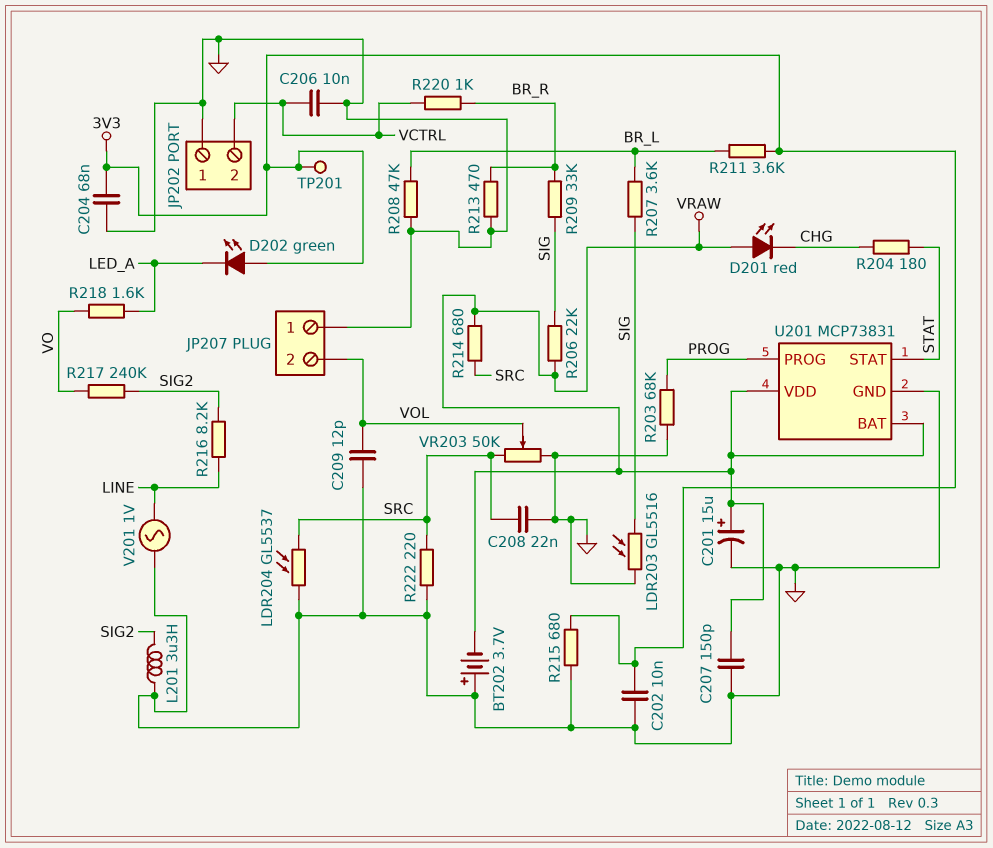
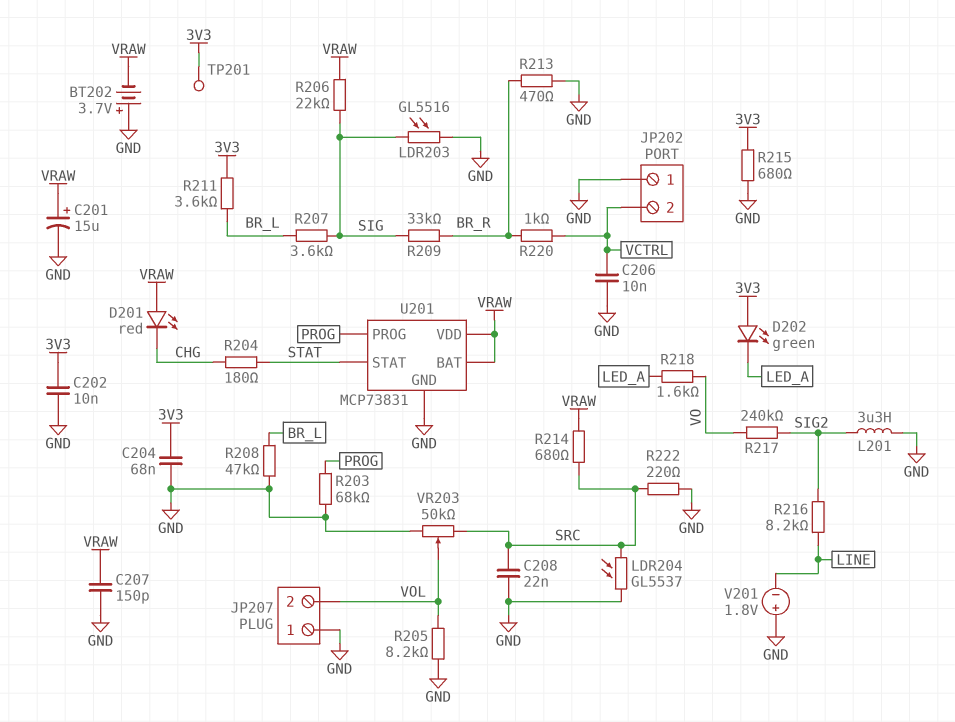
C209: 12pF (GND, VOL) -> none
R205: none -> 8.2k (GND, VOL)
V201: AC 1V (GND, LINE) -> 1.8V (plus GND, minus LINE)

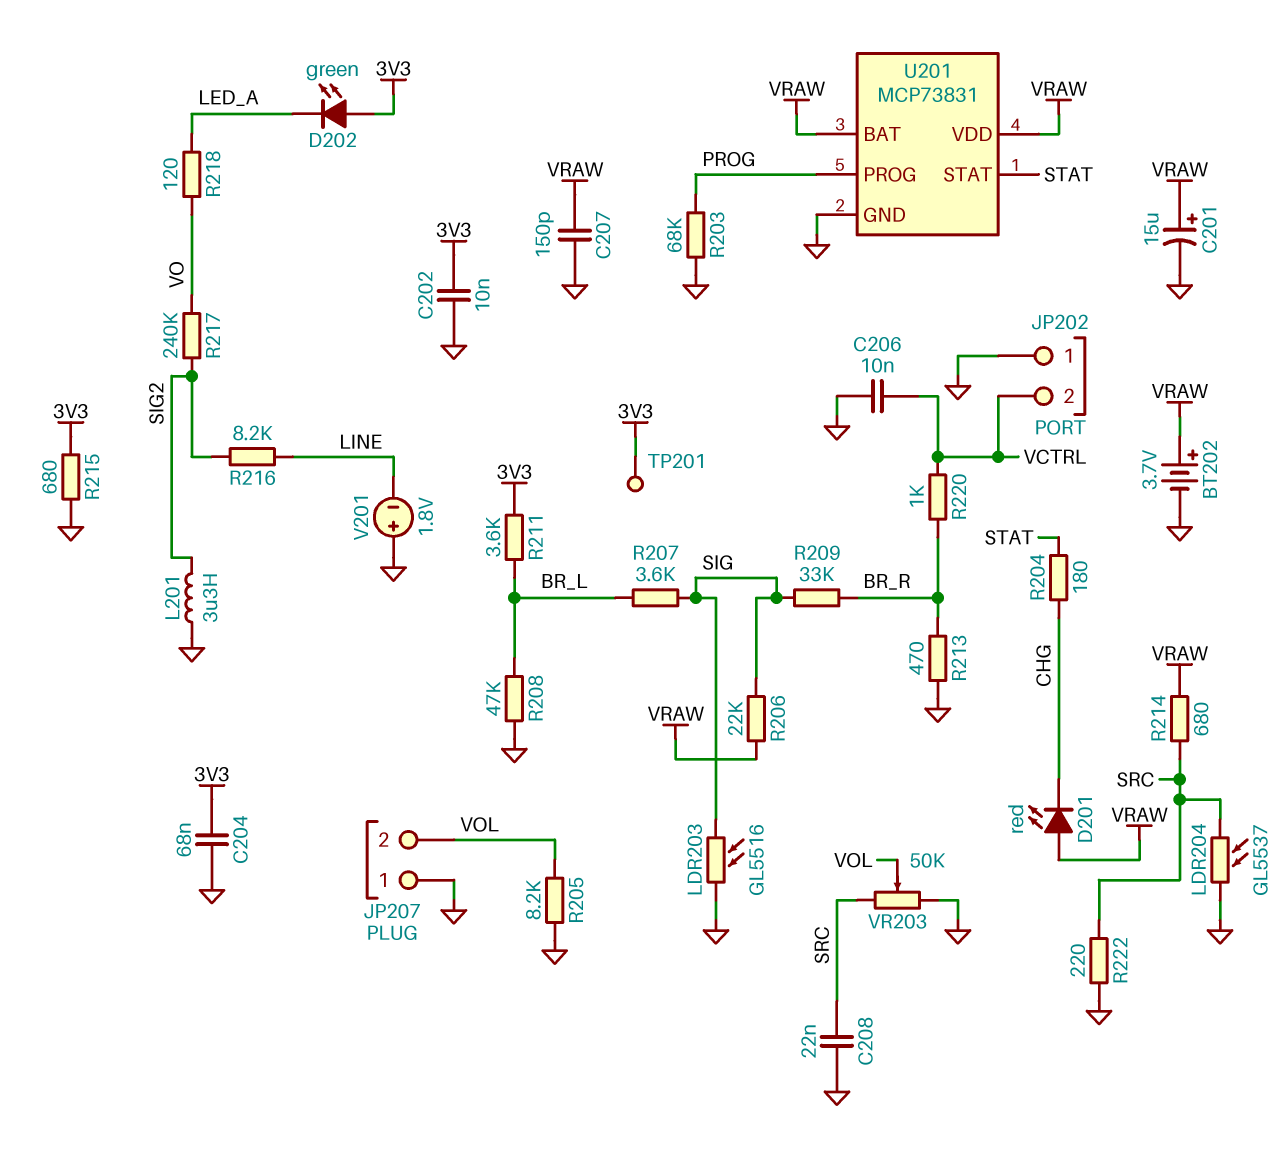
BT202: 3.7V (plus GND, minus VRAW) -> 3.7V (plus VRAW, minus GND)
R218: 1.6k (LED_A, VO) -> 120 (LED_A, VO)

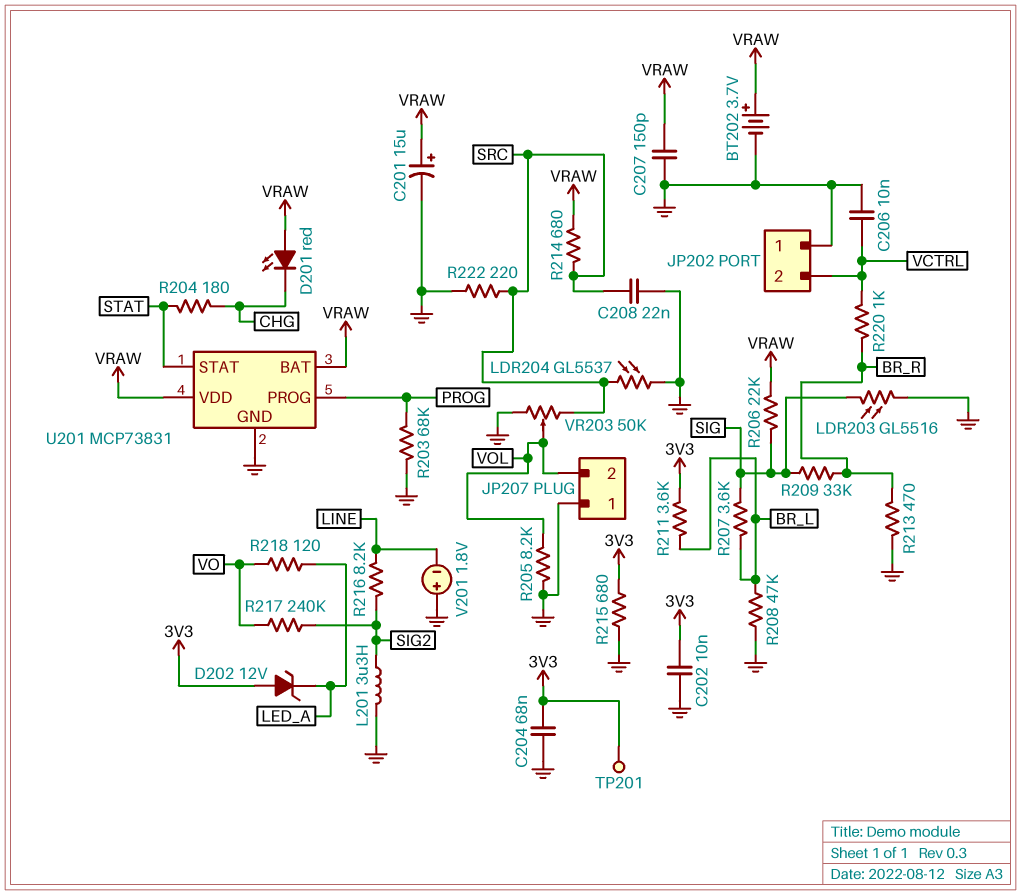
D202: LED green (A 3V3, K LED_A) -> zener 12V (A 3V3, K LED_A)

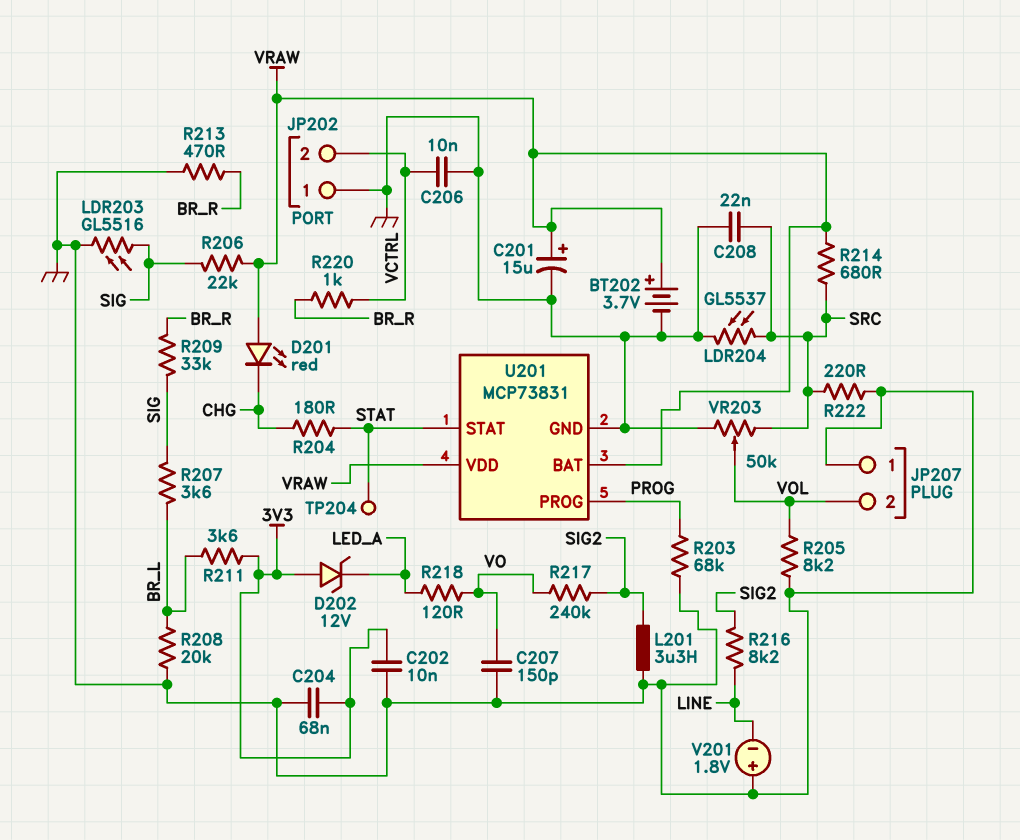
C207: 150pF (GND, VRAW) -> 150pF (GND, VO)
R208: 47k (BR_L, GND) -> 20k (BR_L, GND)
R215: 680 (3V3, GND) -> none
TP201: test point (3V3) -> none
TP204: none -> test point (STAT)

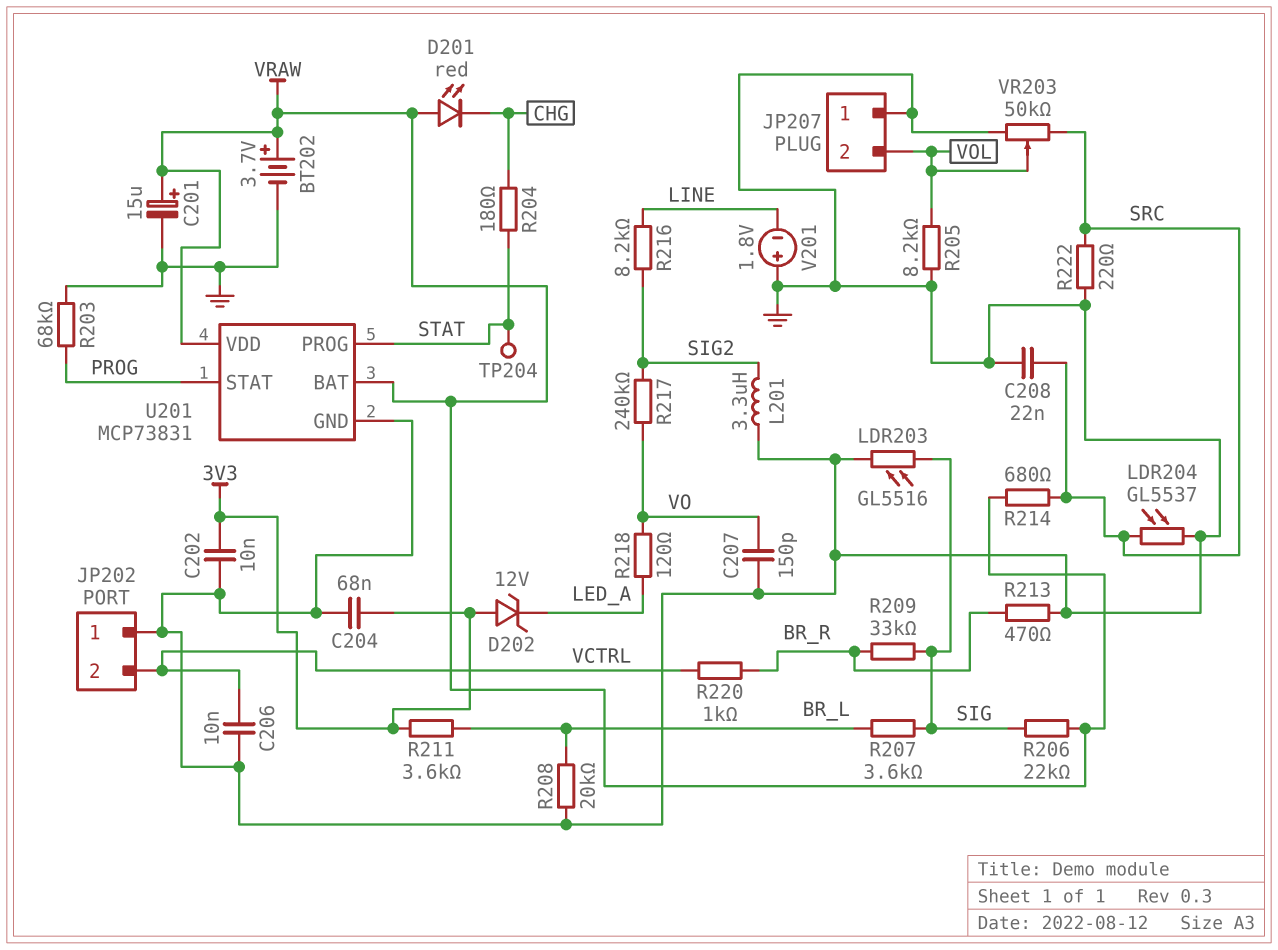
U201 pin PROG: PROG -> STAT
U201 pin STAT: STAT -> PROG

